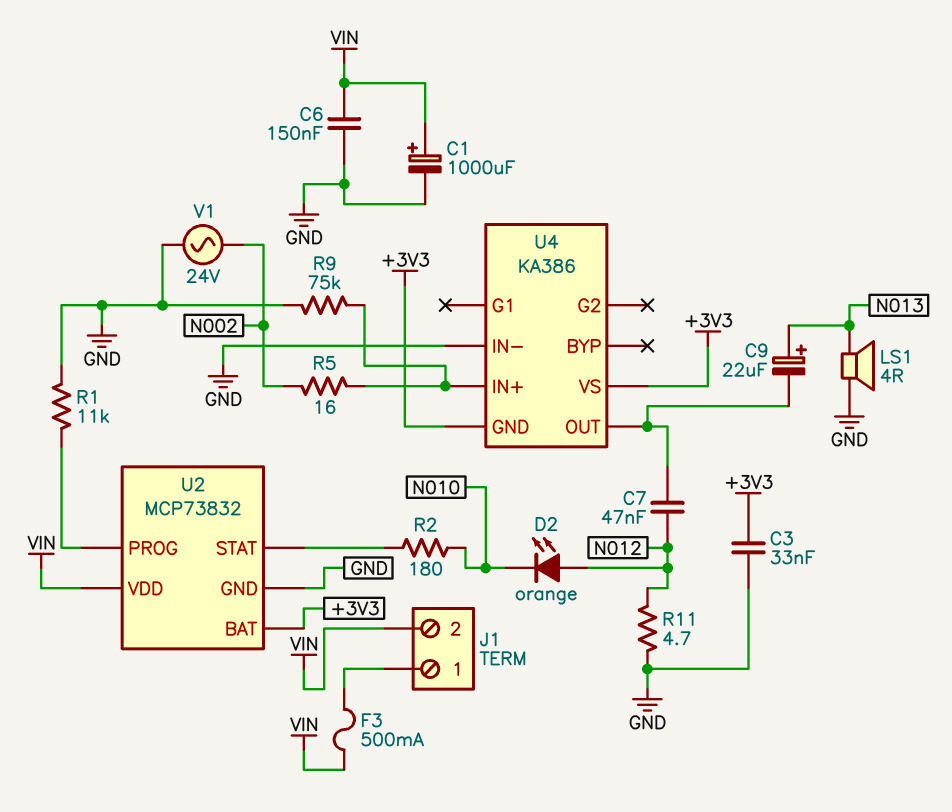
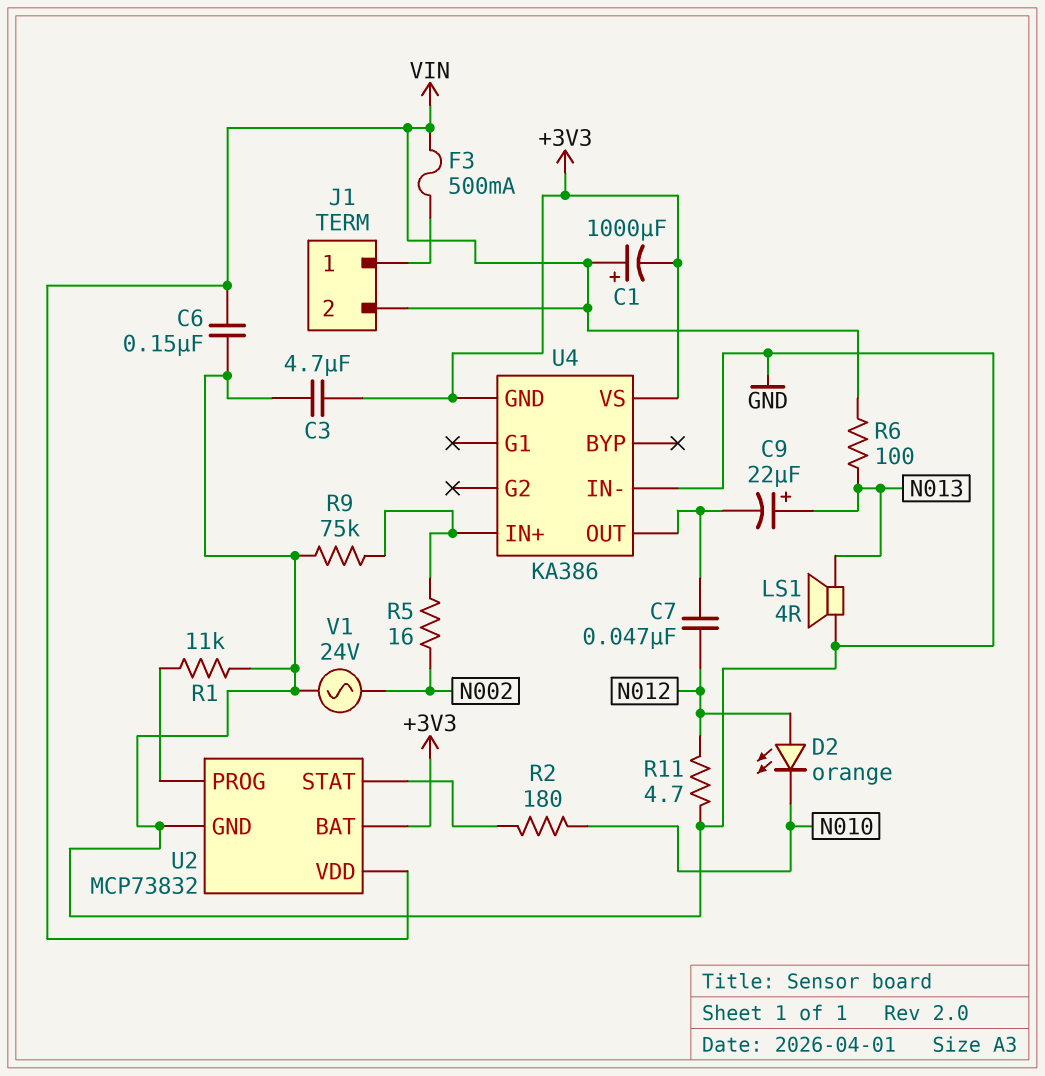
C1: 1000uF (plus VIN, minus GND) -> 1000uF (plus VIN, minus +3V3)
C3: 33nF (+3V3, GND) -> 4.7uF (+3V3, GND)
R6: none -> 100 (N013, VIN)

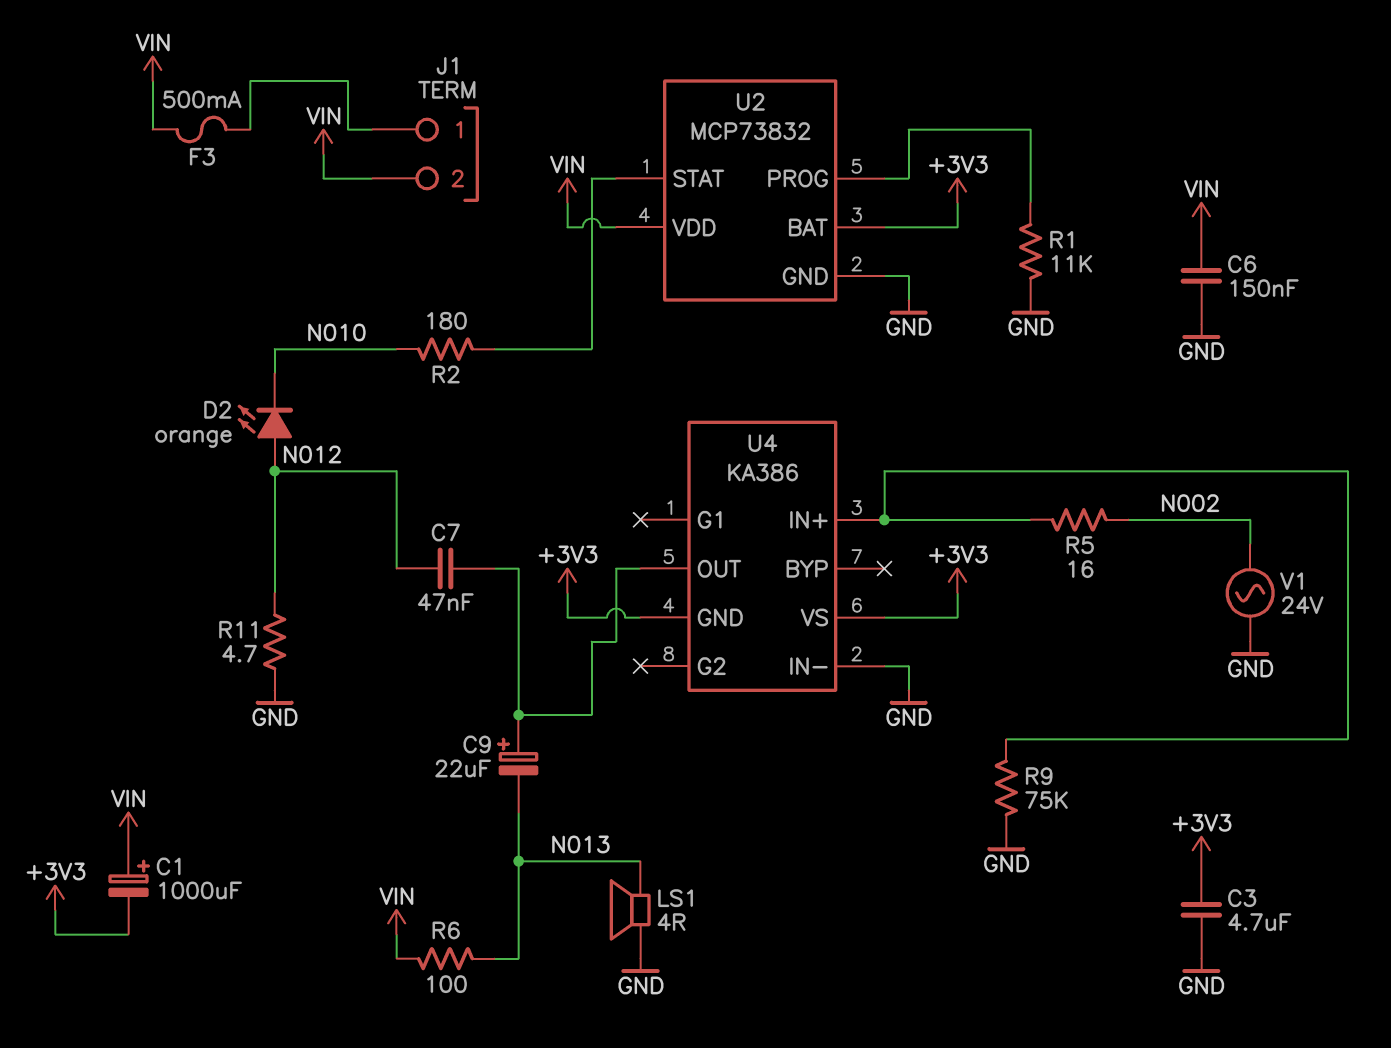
C9: 22uF (plus N013, minus U4/OUT) -> 22uF (plus U4/OUT, minus N013)

